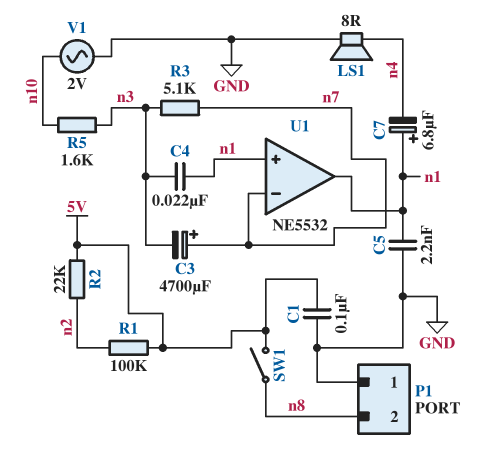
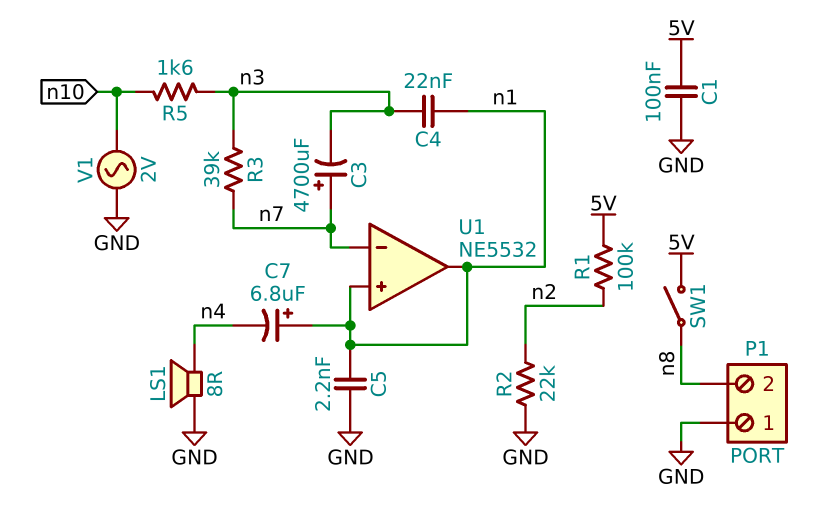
R2: 22k (5V, n2) -> 22k (GND, n2)
R3: 5.1k (n3, n7) -> 39k (n3, n7)

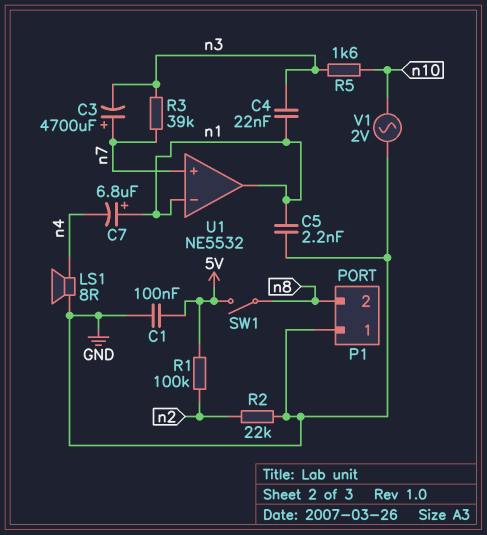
U1 pin in+: n1 -> n7
U1 pin in-: n7 -> n1

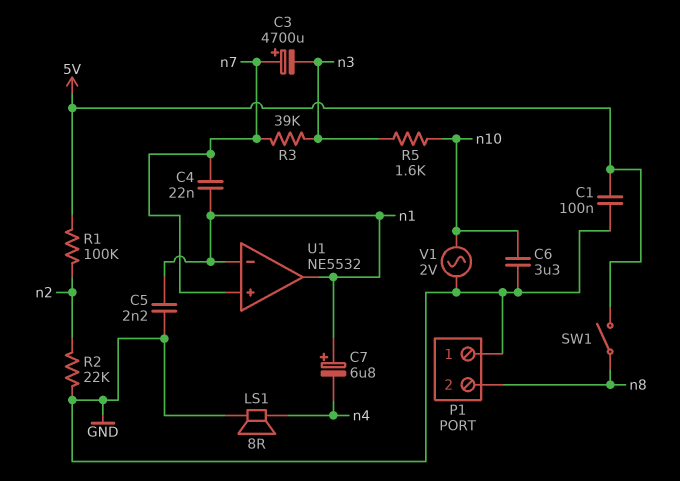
C4: 22nF (n1, n3) -> 22nF (n1, n7)
C6: none -> 3.3uF (GND, n10)

